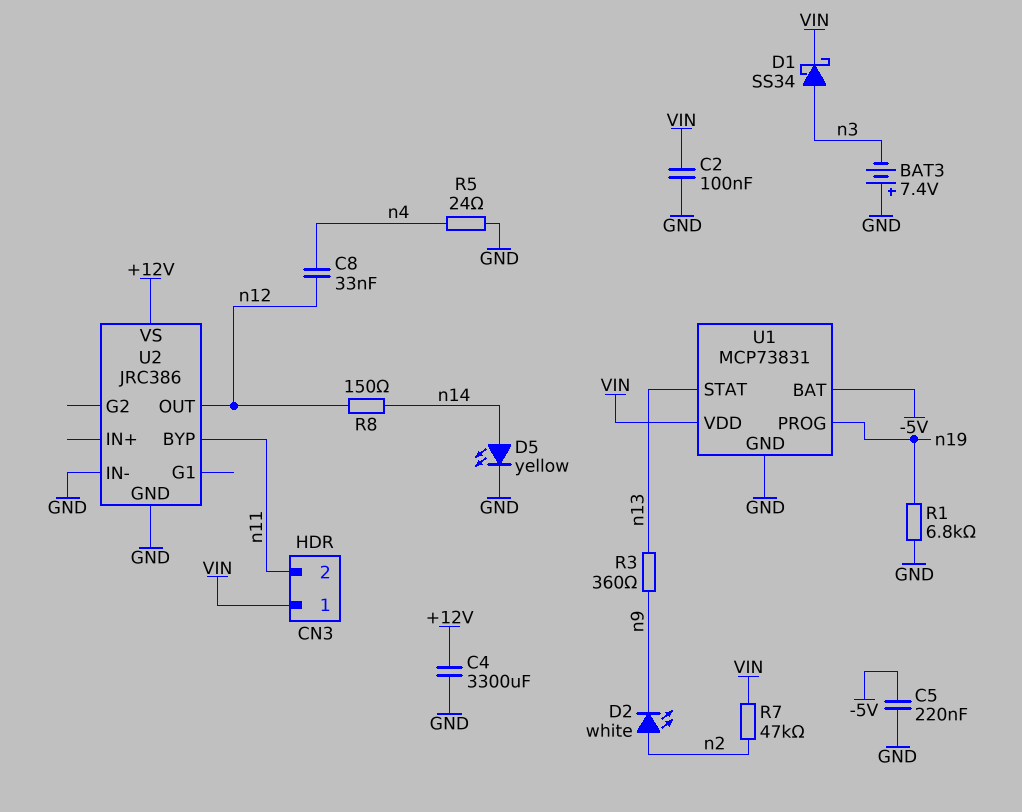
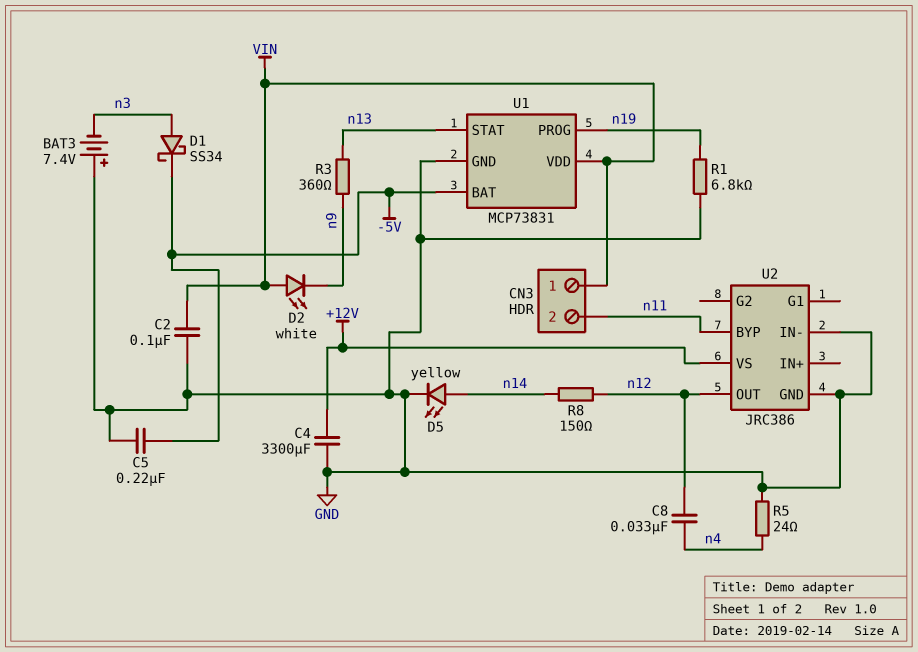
D1: schottky SS34 (A n3, K VIN) -> schottky SS34 (A n3, K -5V)
D2: LED white (A n2, K n9) -> LED white (A VIN, K n9)
R7: 47k (VIN, n2) -> none

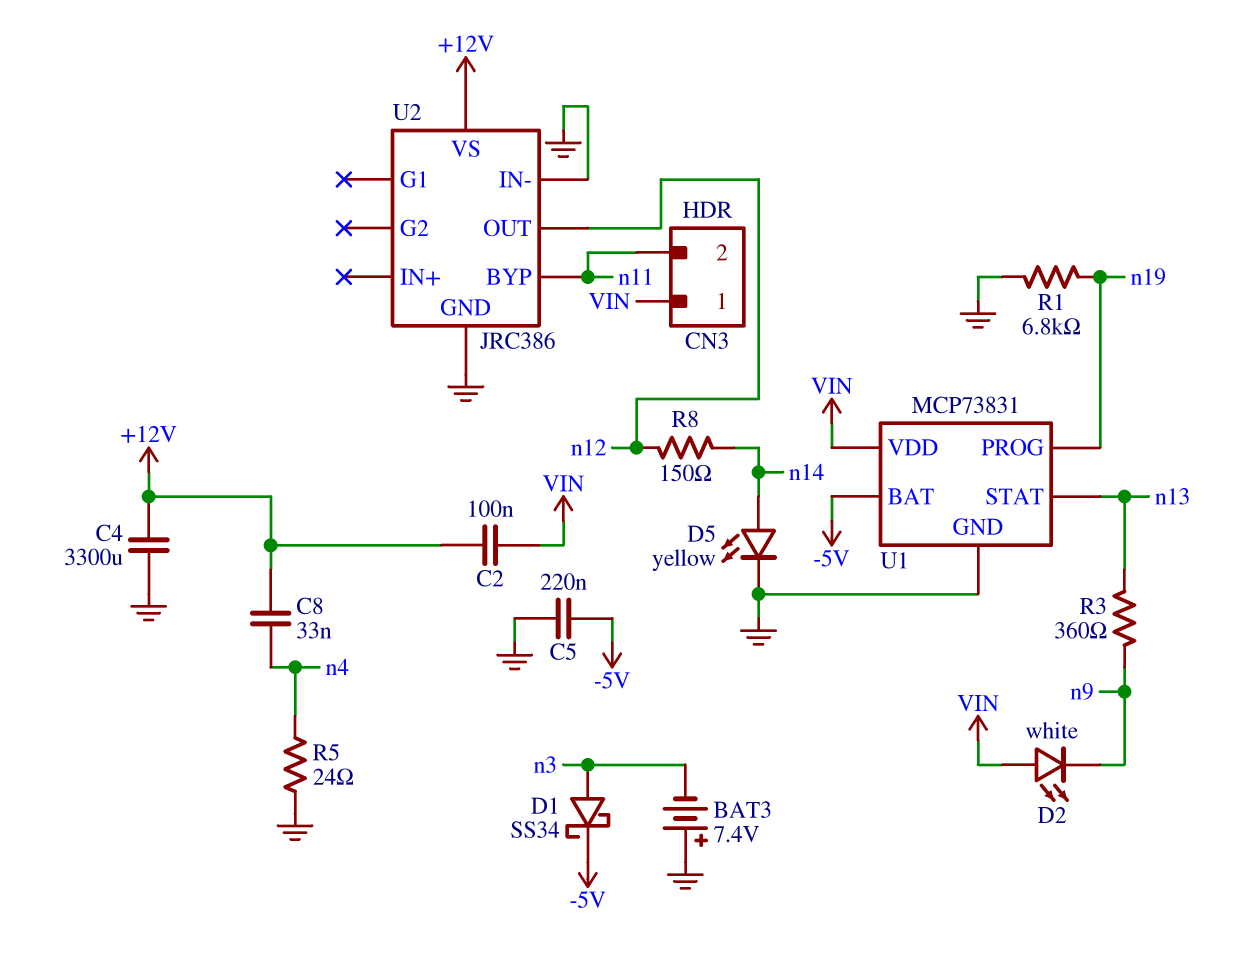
C2: 100nF (GND, VIN) -> 100nF (+12V, VIN)
C8: 33nF (n4, n12) -> 33nF (+12V, n4)

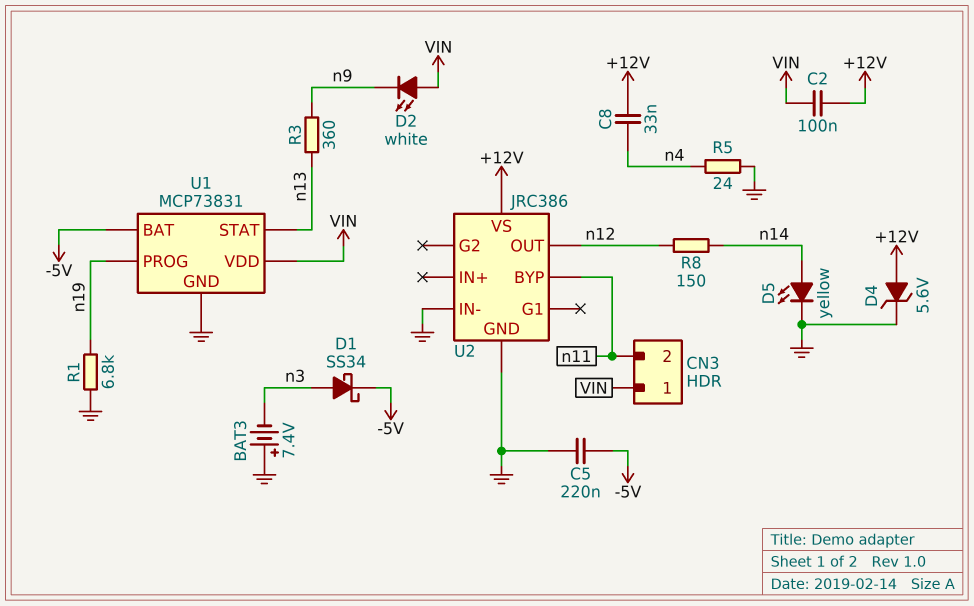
C4: 3300uF (+12V, GND) -> none
D4: none -> zener 5.6V (A +12V, K GND)

